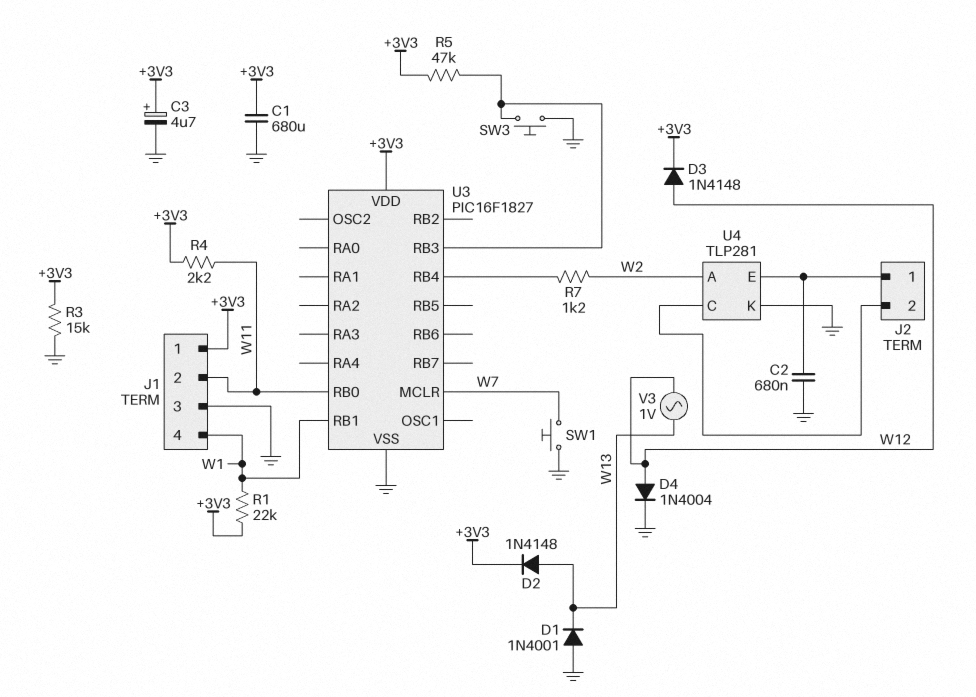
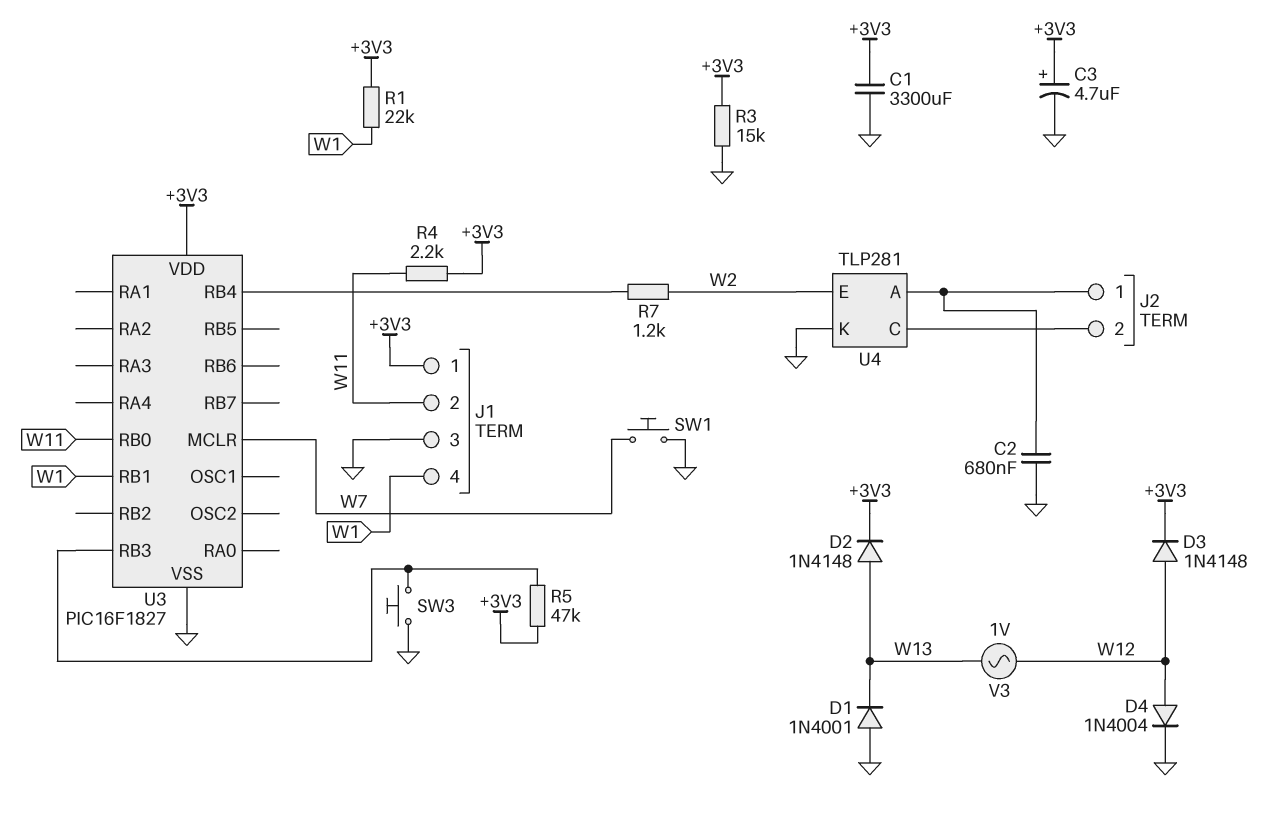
C1: 680uF (+3V3, GND) -> 3300uF (+3V3, GND)
U4 pin A: W2 -> J2/1
U4 pin E: J2/1 -> W2

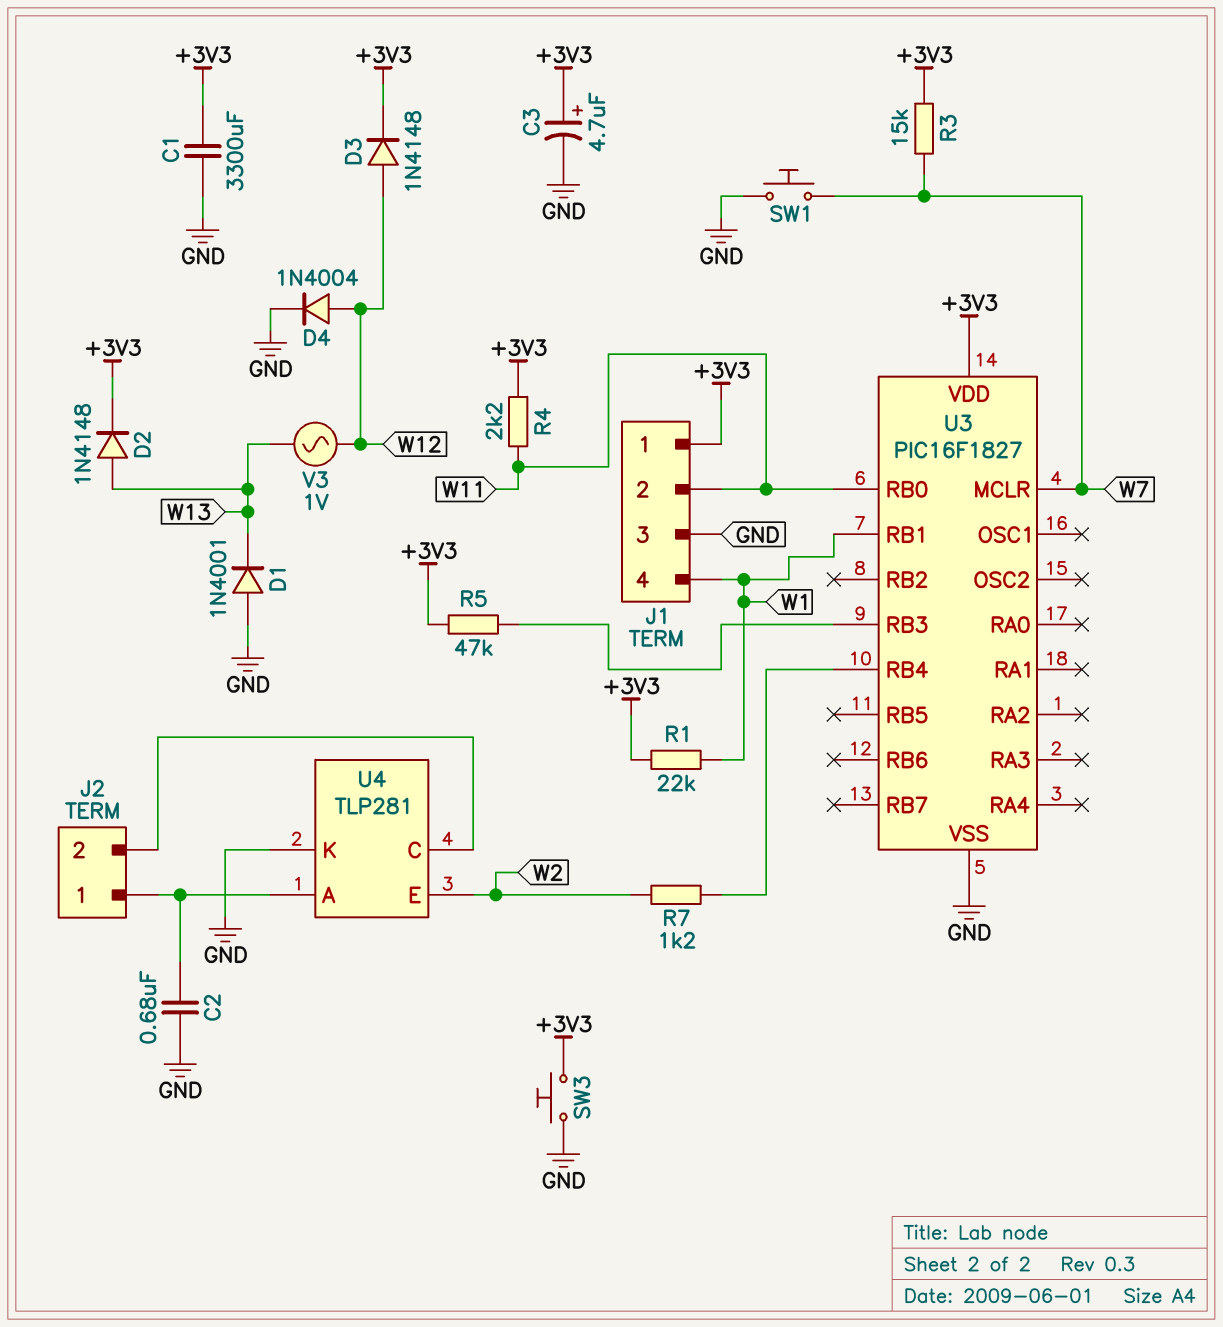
R3: 15k (+3V3, GND) -> 15k (+3V3, W7)
SW3: button (GND, U3/RB3) -> button (+3V3, GND)

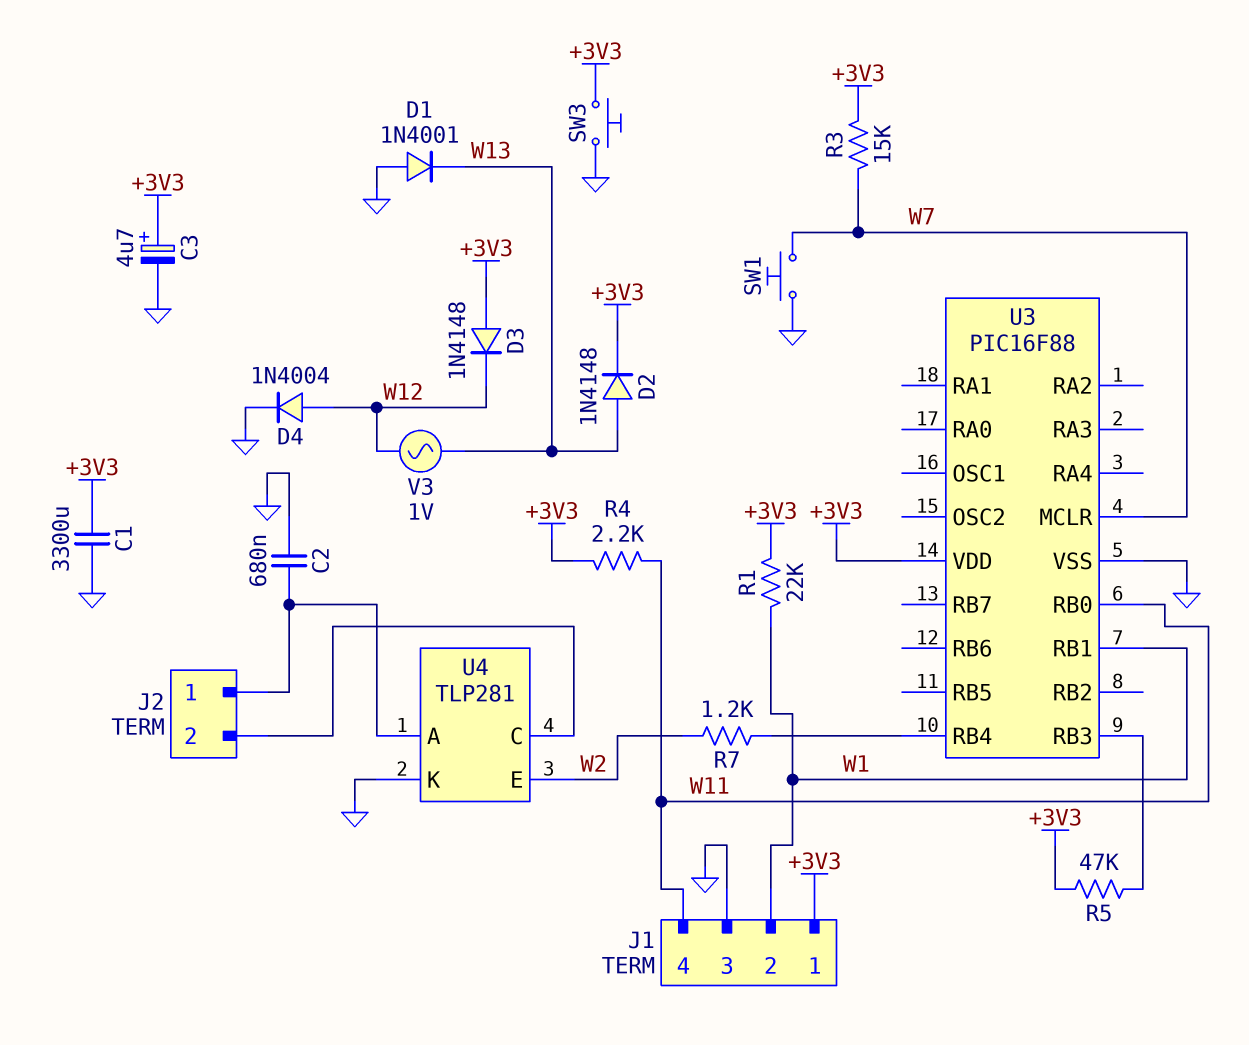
D3: diode 1N4148 (A W12, K +3V3) -> diode 1N4148 (A +3V3, K W12)
J1 pin 2: W11 -> W1
J1 pin 4: W1 -> W11
U3: PIC16F1827 -> PIC16F88

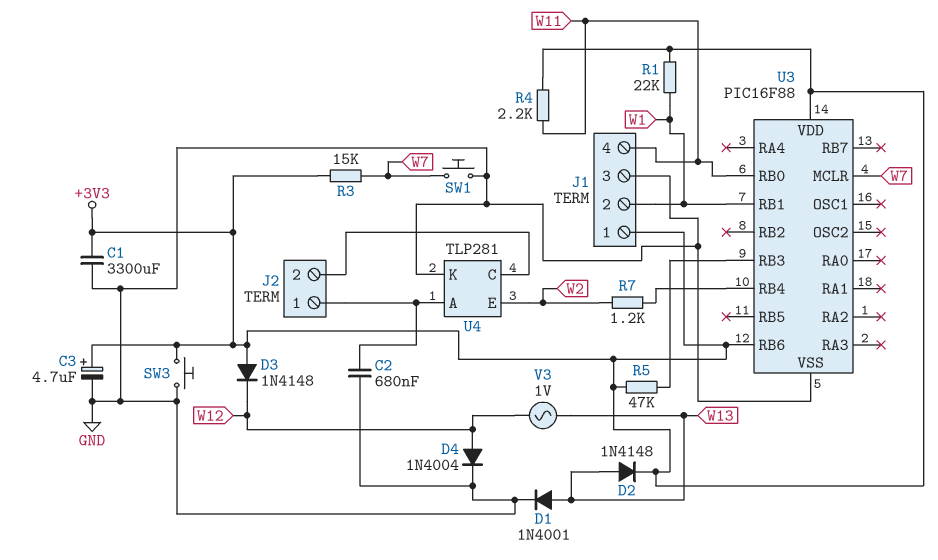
D1: diode 1N4001 (A GND, K W13) -> diode 1N4001 (A W13, K GND)
U3 pin RB6: none -> +3V3

